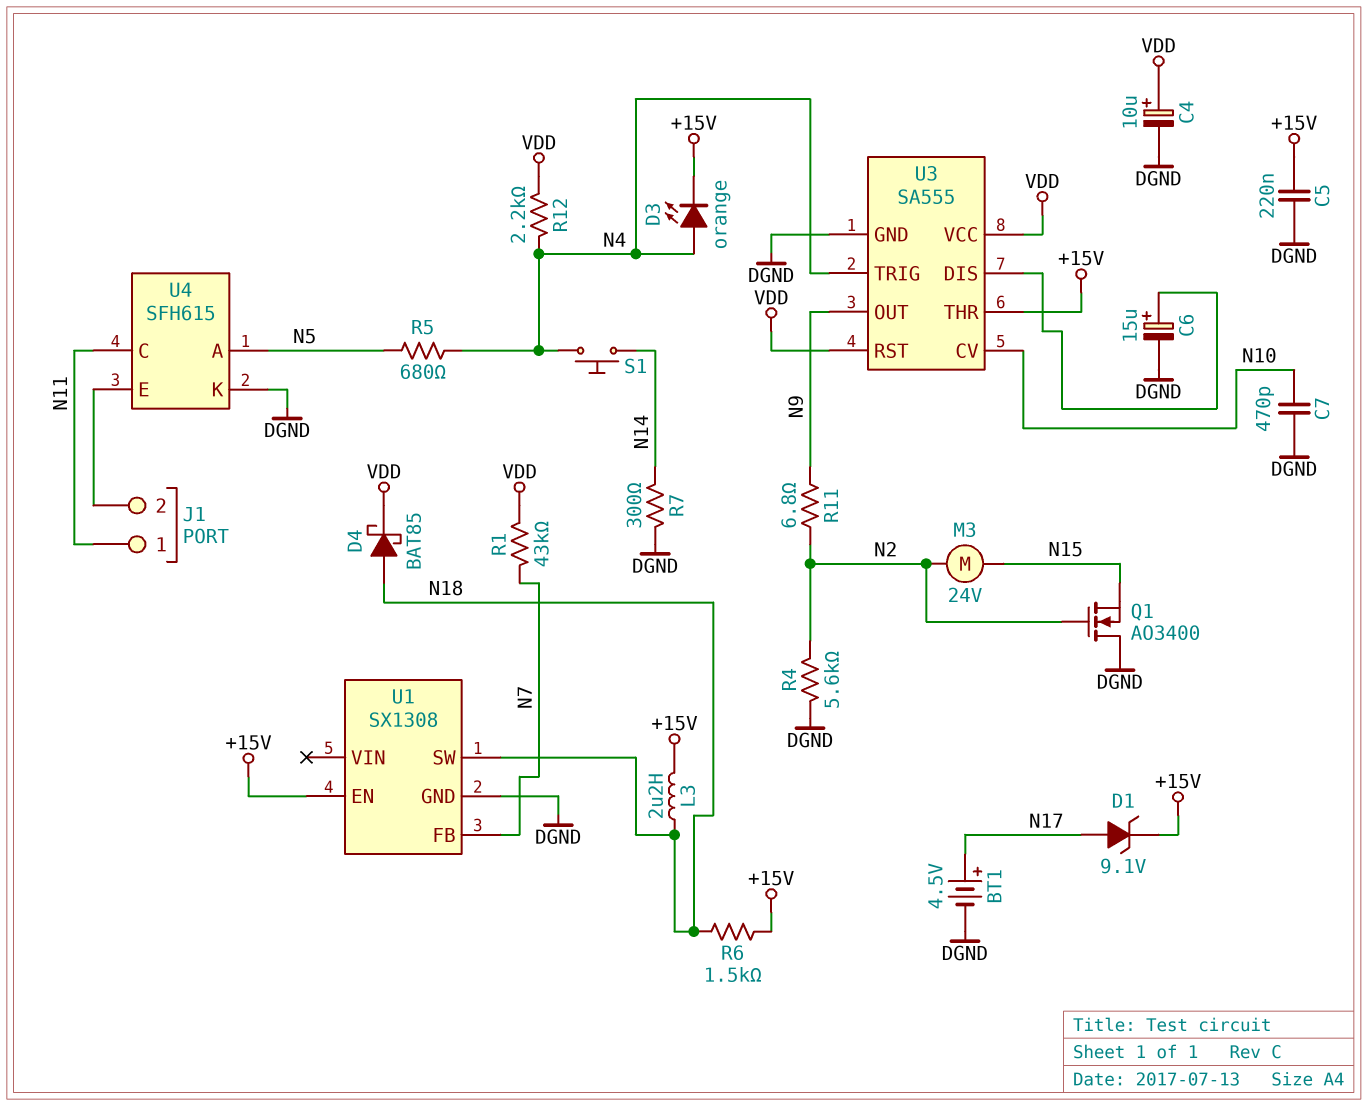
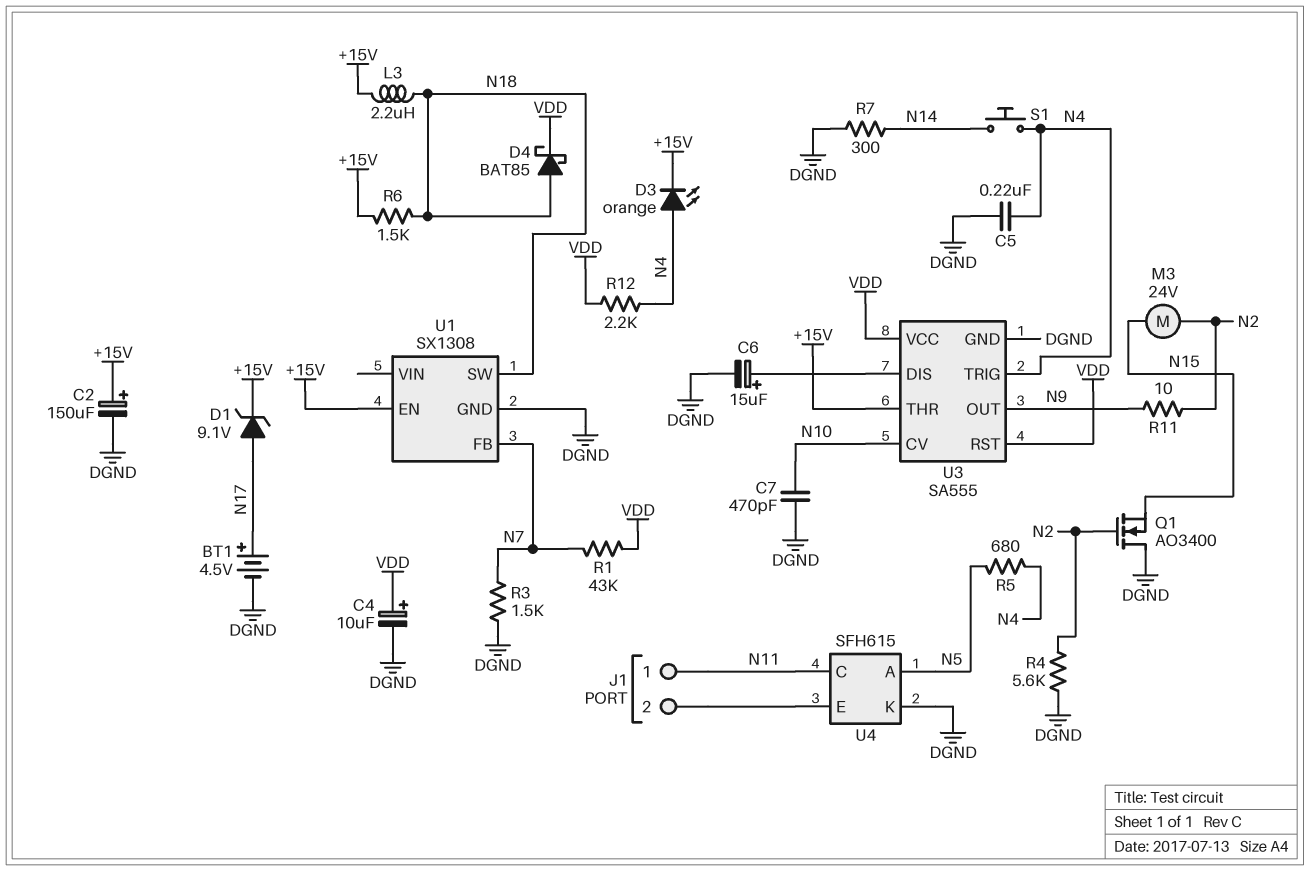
C2: none -> 150uF (plus +15V, minus DGND)
C5: 220nF (+15V, DGND) -> 220nF (DGND, N4)
R3: none -> 1.5k (DGND, N7)
R11: 6.8 (N2, N9) -> 10 (N2, N9)

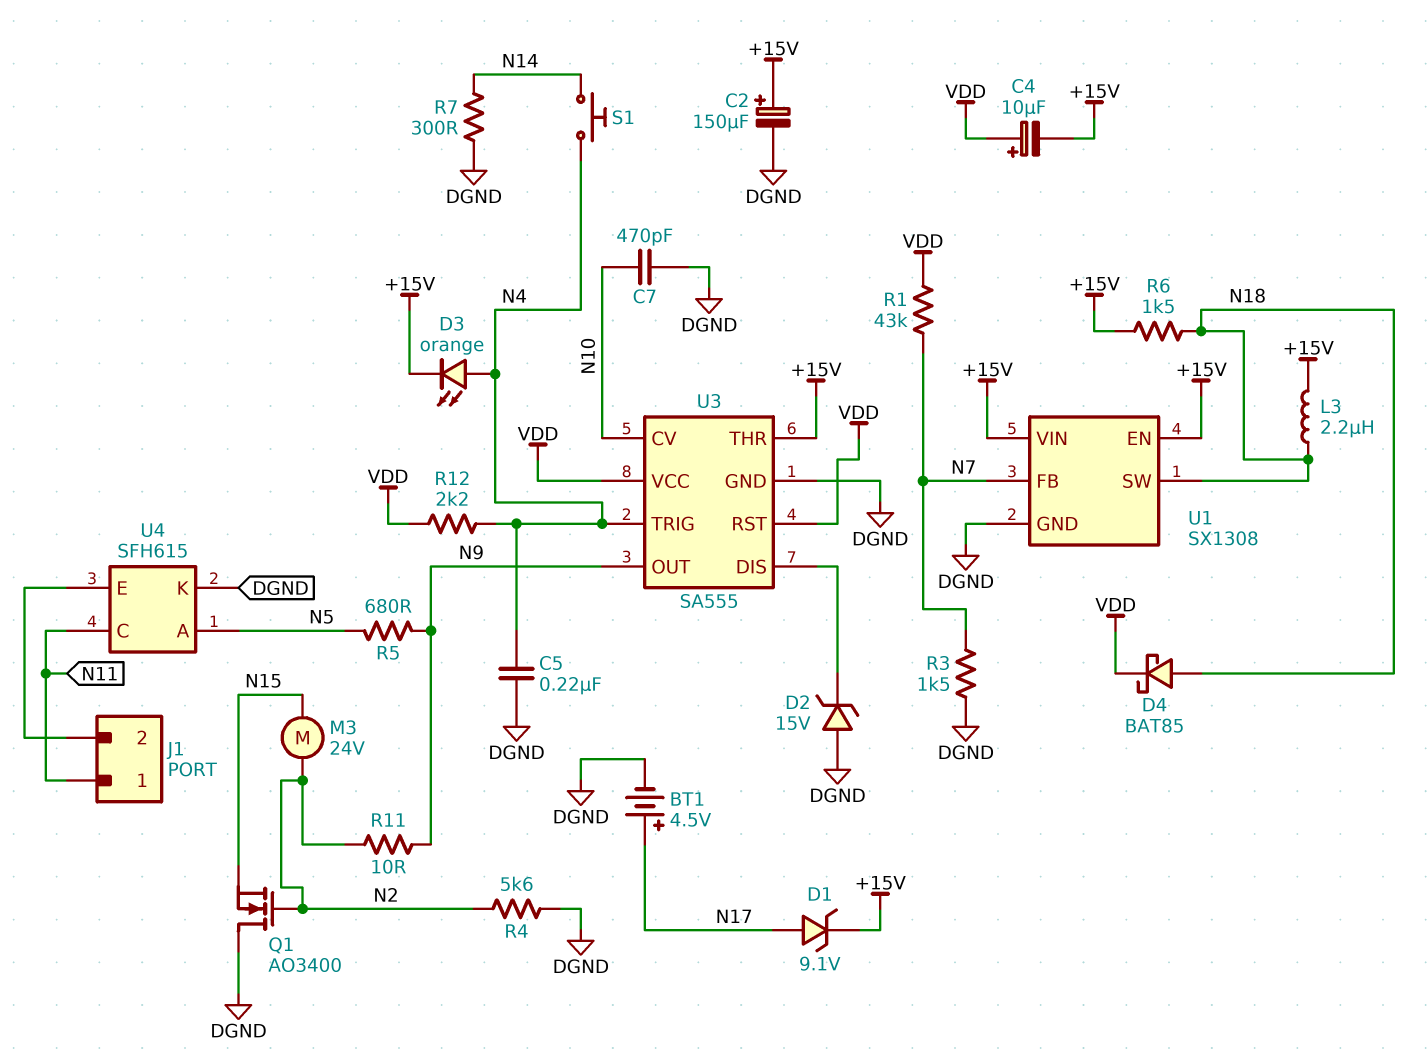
C4: 10uF (plus VDD, minus DGND) -> 10uF (plus VDD, minus +15V)
C6: 15uF (plus U3/DIS, minus DGND) -> none
D2: none -> zener 15V (A DGND, K U3/DIS)
R5: 680 (N4, N5) -> 680 (N5, N9)
U1 pin VIN: none -> +15V

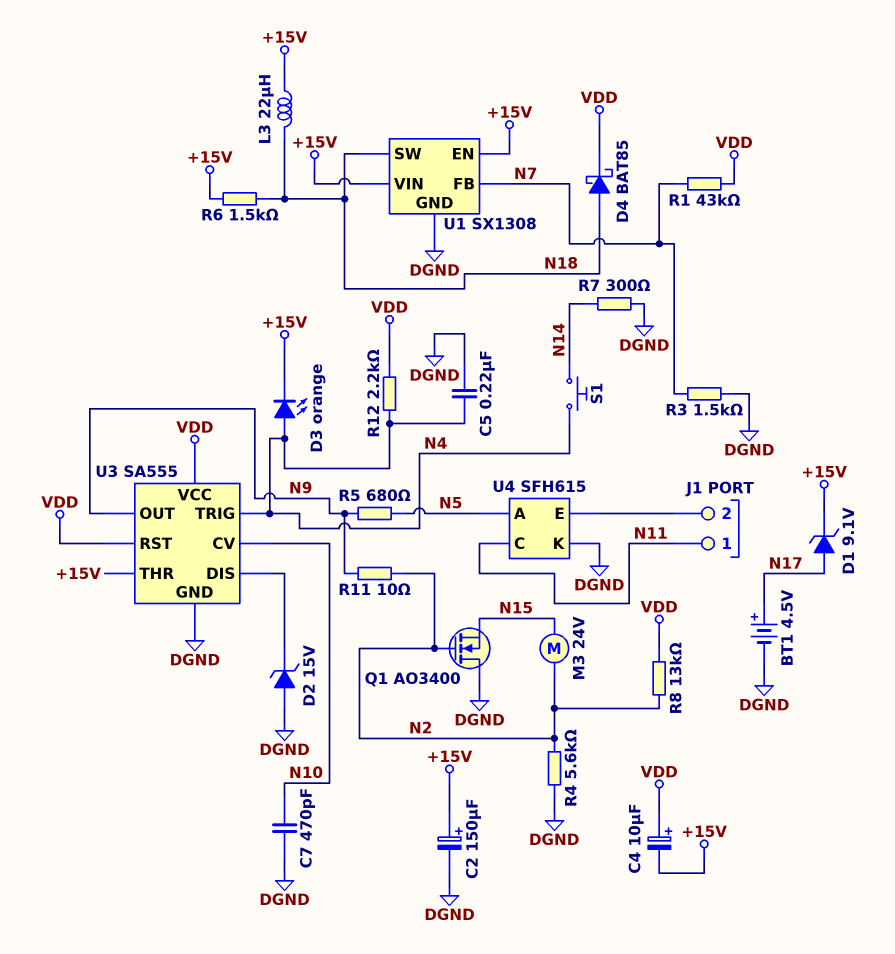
L3: 2.2uH (+15V, N18) -> 22uH (+15V, N18)
R8: none -> 13k (N2, VDD)

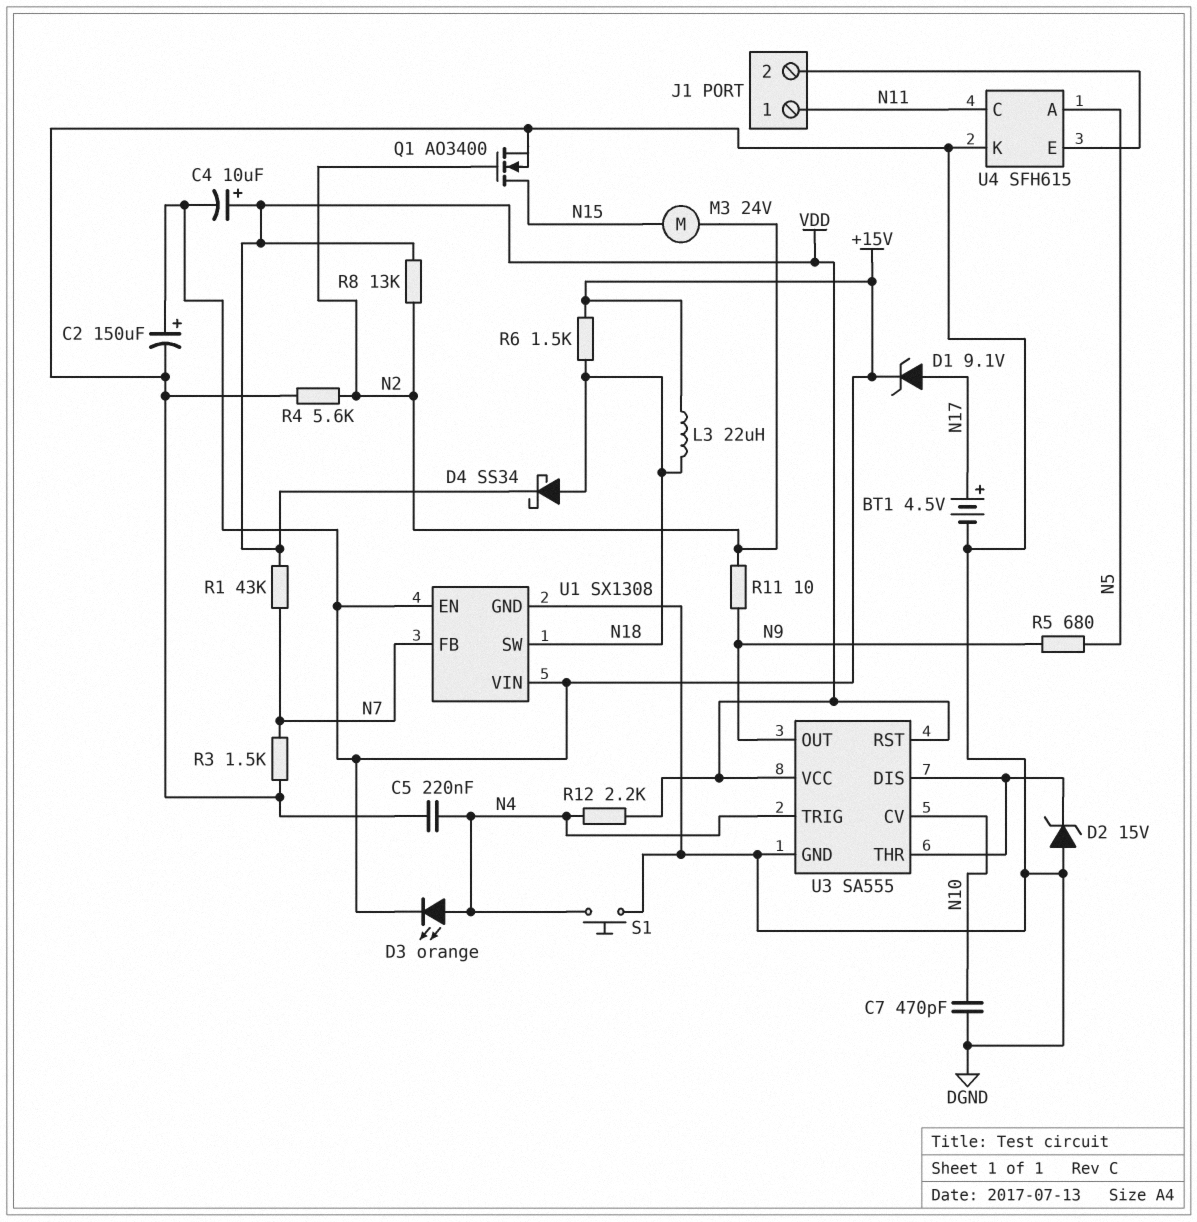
D4: schottky BAT85 (A N18, K VDD) -> schottky SS34 (A N18, K VDD)
Q1: NMOS AO3400 (G N2, D DGND, S N15) -> NMOS AO3400 (G N2, D N15, S DGND)
R7: 300 (DGND, N14) -> none
S1: button (N4, N14) -> button (DGND, N4)
U3 pin THR: +15V -> U3/DIS

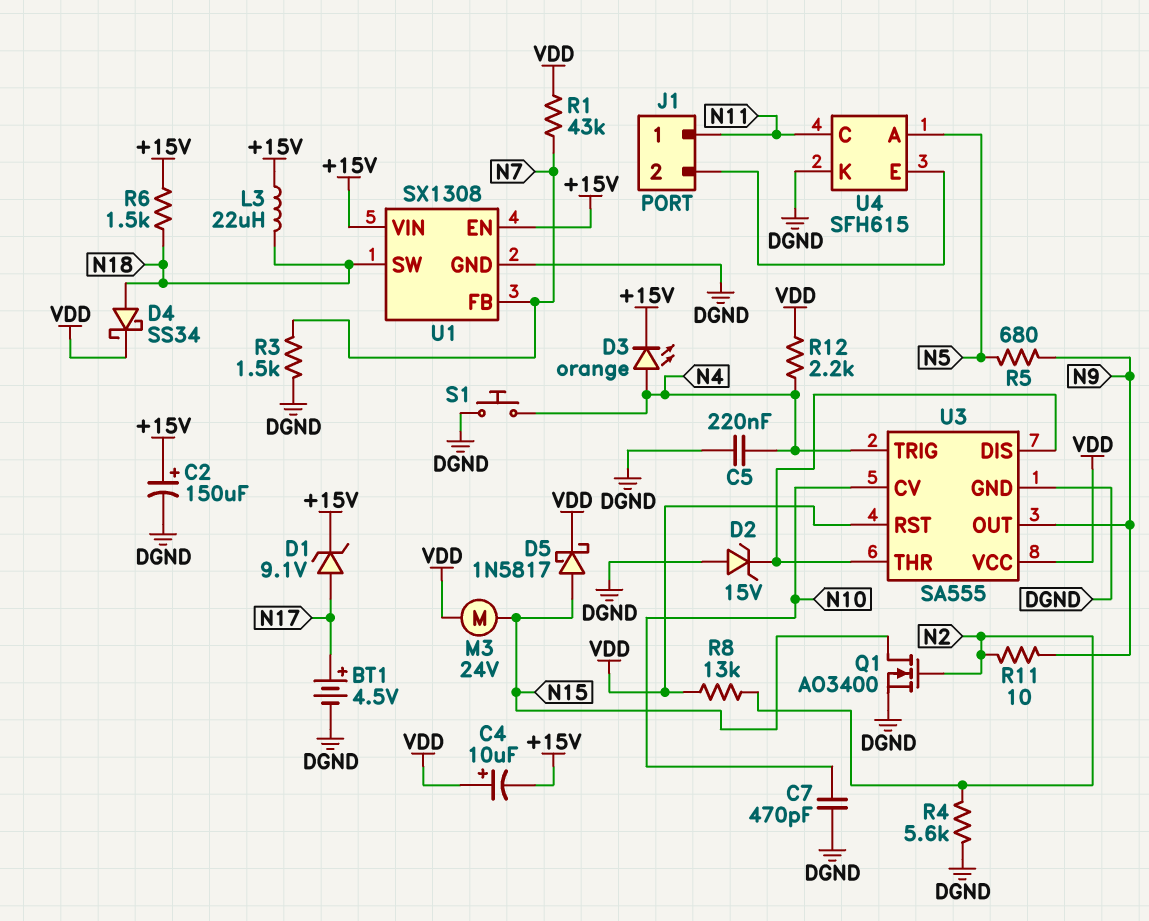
D5: none -> schottky 1N5817 (A N15, K VDD)
M3: motor 24V (N2, N15) -> motor 24V (N15, VDD)

